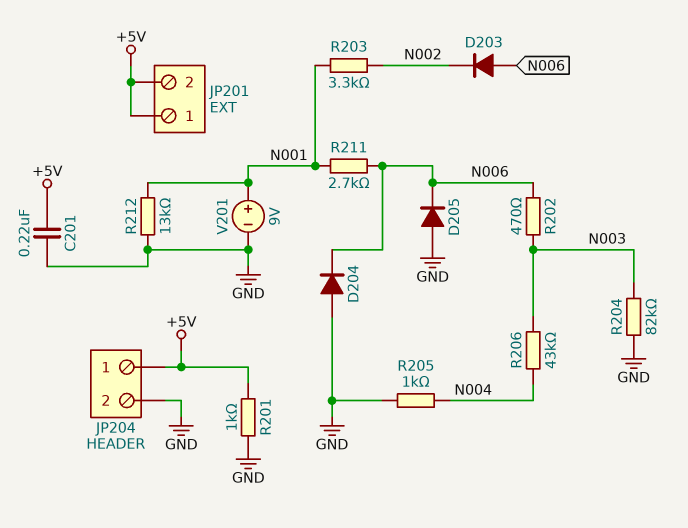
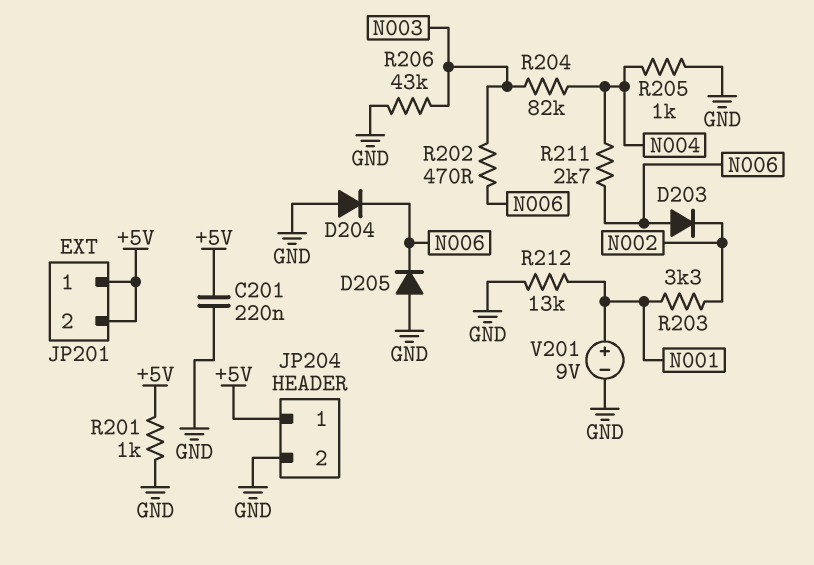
R204: 82k (GND, N003) -> 82k (N003, N004)
R206: 43k (N003, N004) -> 43k (GND, N003)
R211: 2.7k (N001, N006) -> 2.7k (N004, N006)

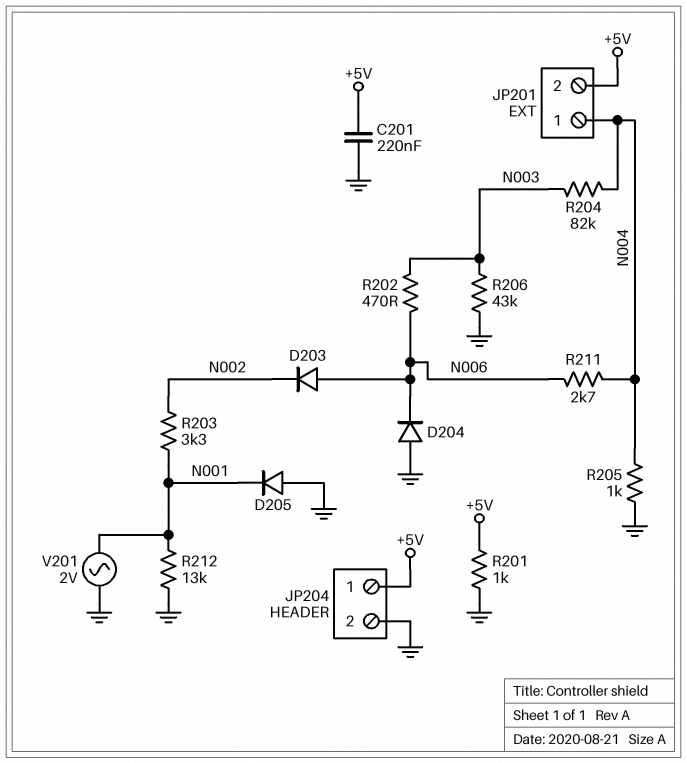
D205: diode (A GND, K N006) -> diode (A GND, K N001)
JP201 pin 1: +5V -> N004
V201: 9V (plus N001, minus GND) -> AC 2V (GND, N001)

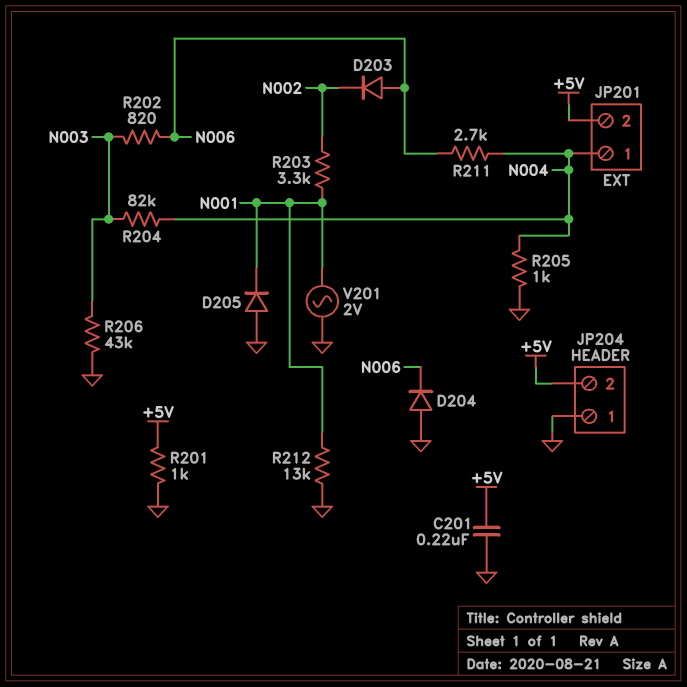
JP204 pin 1: +5V -> GND
JP204 pin 2: GND -> +5V
R202: 470 (N003, N006) -> 820 (N003, N006)

